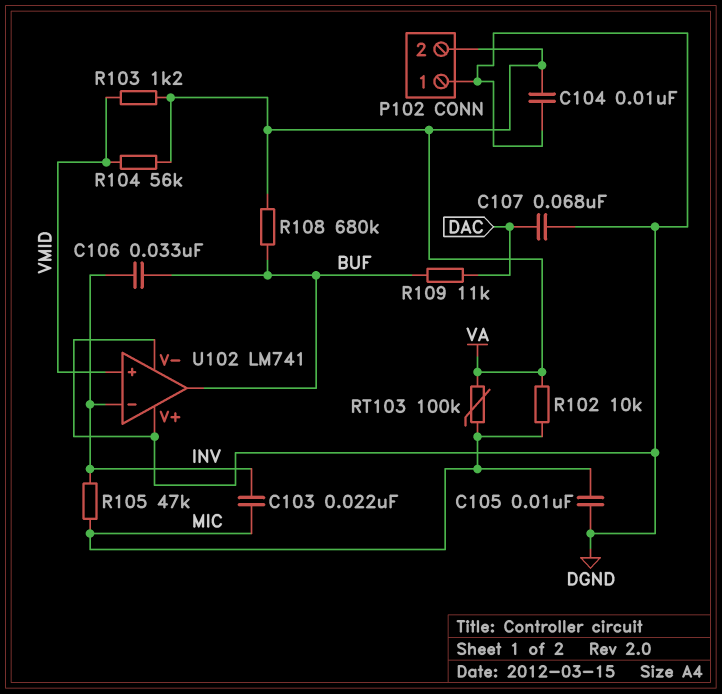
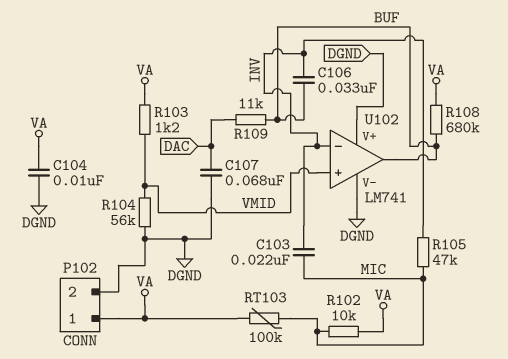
C105: 10nF (DGND, MIC) -> none
P102 pin 1: DGND -> VA
P102 pin 2: VA -> DGND
R104: 56k (VA, VMID) -> 56k (DGND, VMID)

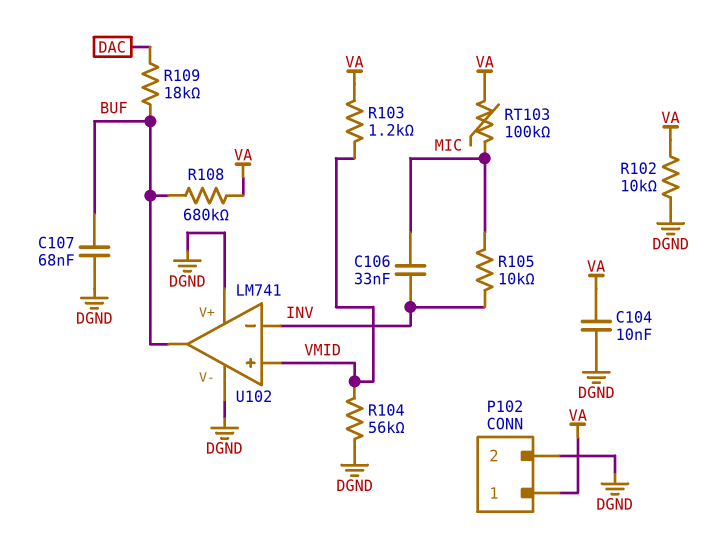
C103: 22nF (INV, MIC) -> none
C106: 33nF (BUF, INV) -> 33nF (INV, MIC)
C107: 68nF (DAC, DGND) -> 68nF (BUF, DGND)
R102: 10k (MIC, VA) -> 10k (DGND, VA)
R105: 47k (INV, MIC) -> 10k (INV, MIC)
R109: 11k (BUF, DAC) -> 18k (BUF, DAC)

